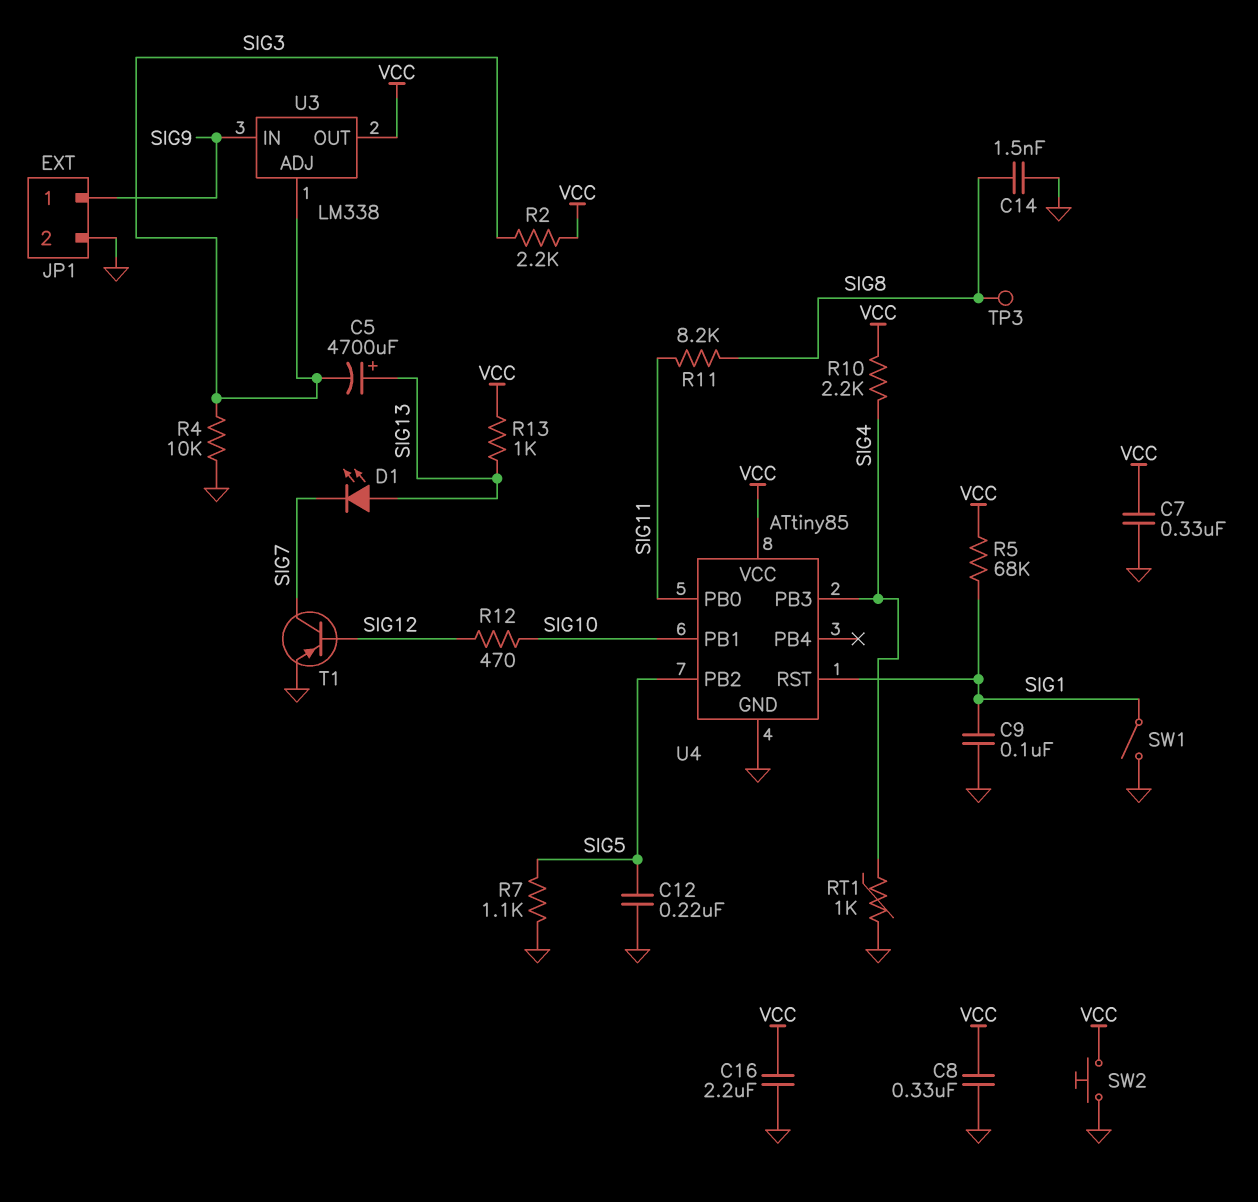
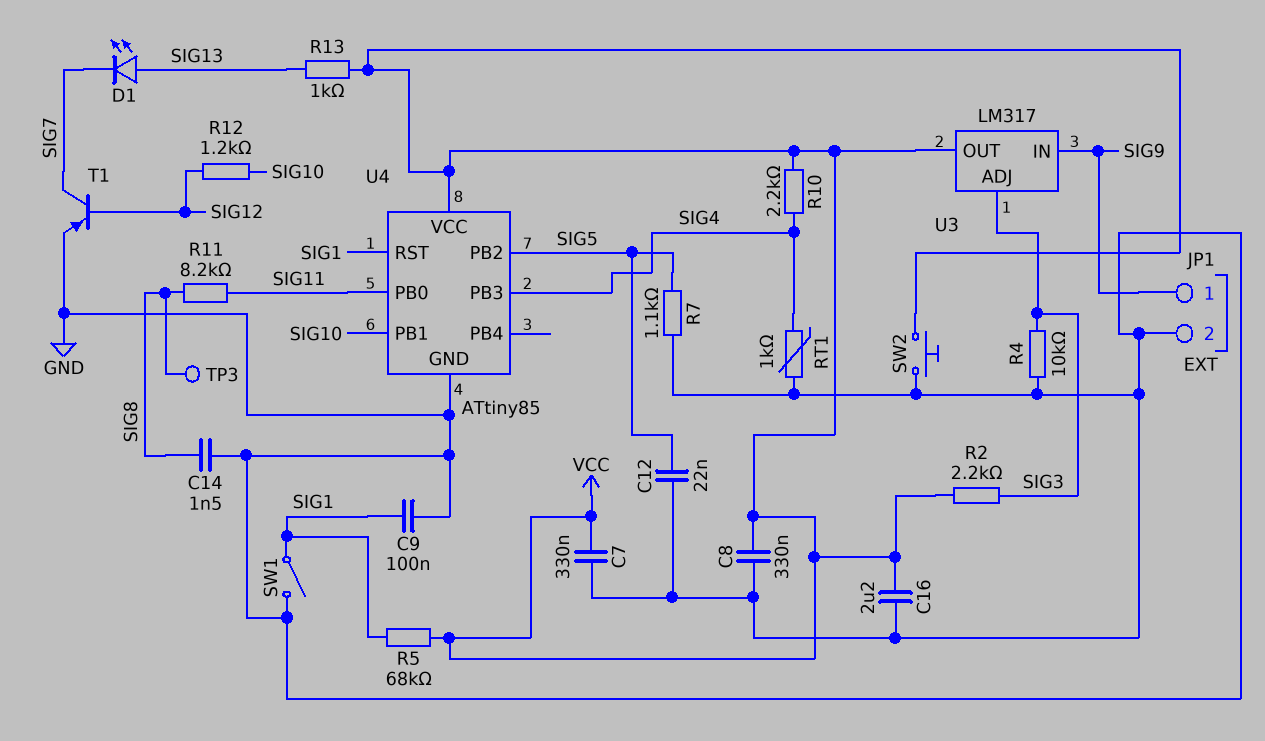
C5: 4700uF (plus SIG13, minus SIG3) -> none
C12: 220nF (GND, SIG5) -> 22nF (GND, SIG5)
R12: 470 (SIG10, SIG12) -> 1.2k (SIG10, SIG12)
U3: LM338 -> LM317

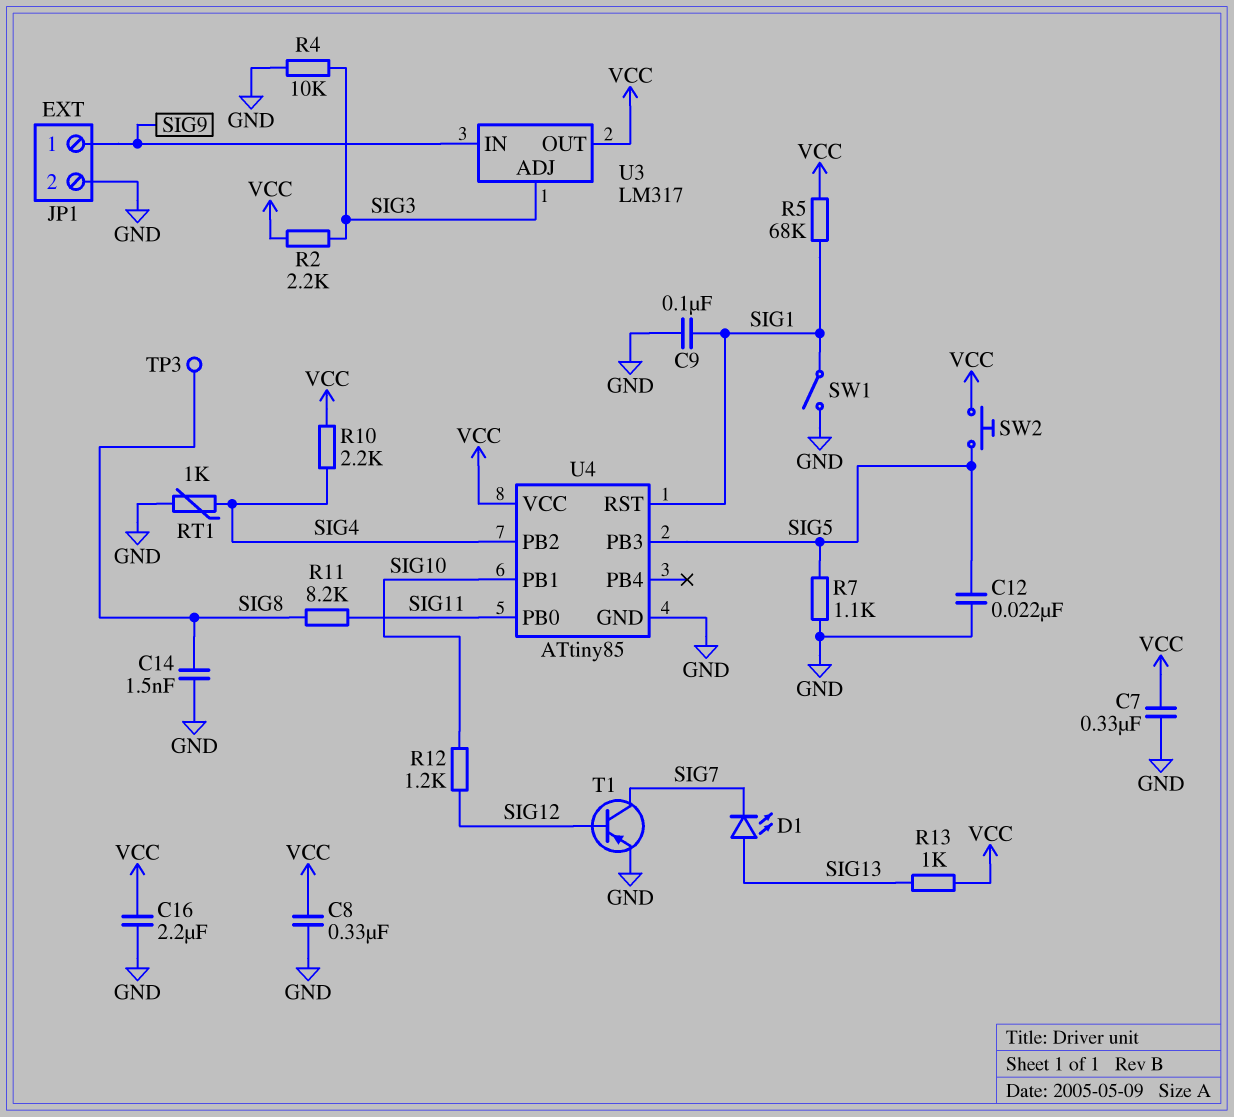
SW2: button (GND, VCC) -> button (SIG5, VCC)
U4 pin PB2: SIG5 -> SIG4
U4 pin PB3: SIG4 -> SIG5

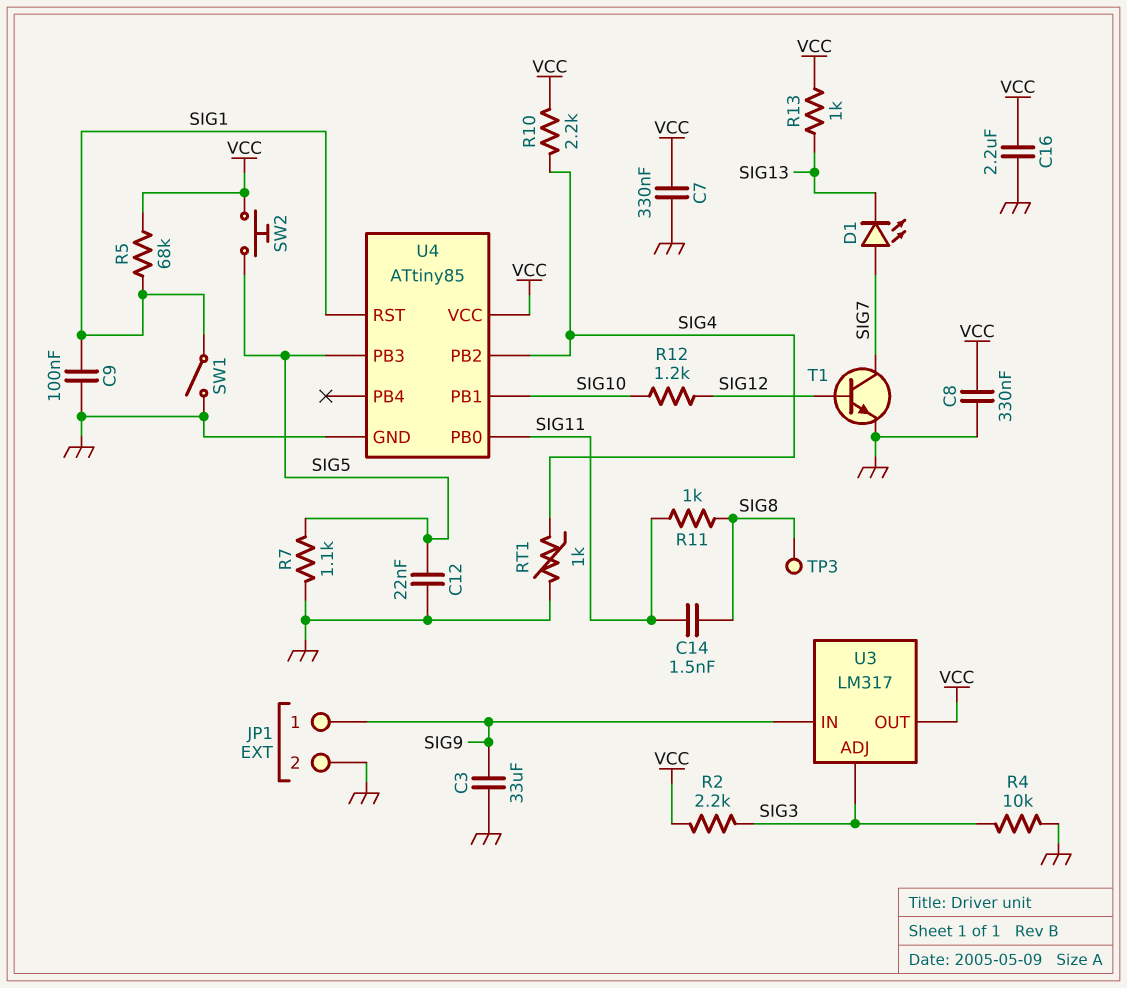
C3: none -> 33uF (GND, SIG9)
C14: 1.5nF (GND, SIG8) -> 1.5nF (SIG8, SIG11)
D1: LED (A SIG13, K SIG7) -> LED (A SIG7, K SIG13)
R11: 8.2k (SIG8, SIG11) -> 1k (SIG8, SIG11)
T1: PNP (B SIG12, C SIG7, E GND) -> NPN (B SIG12, C SIG7, E GND)

